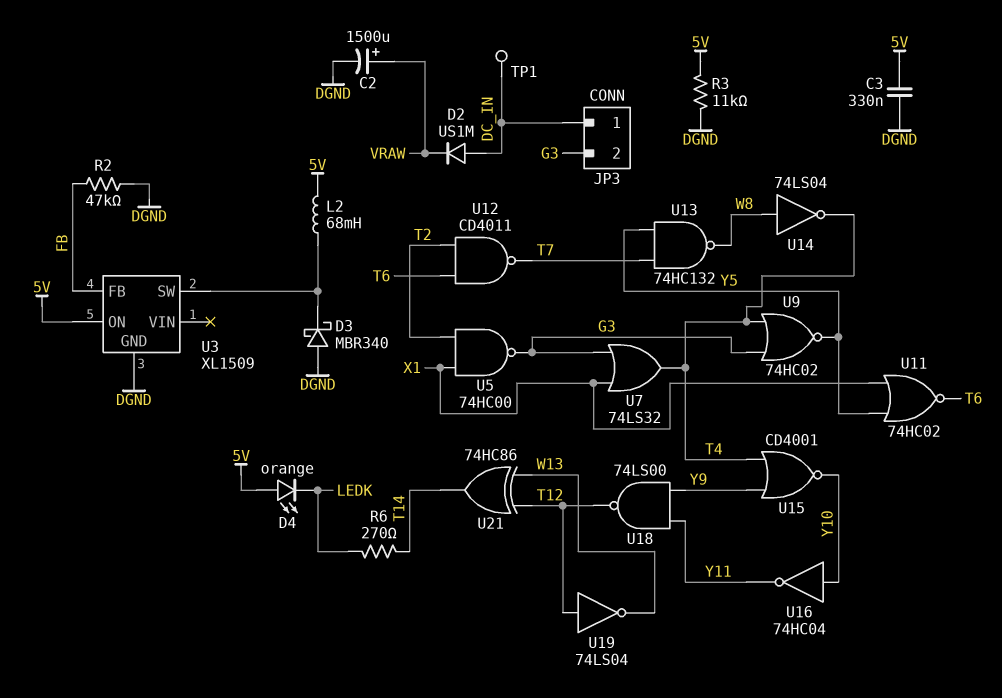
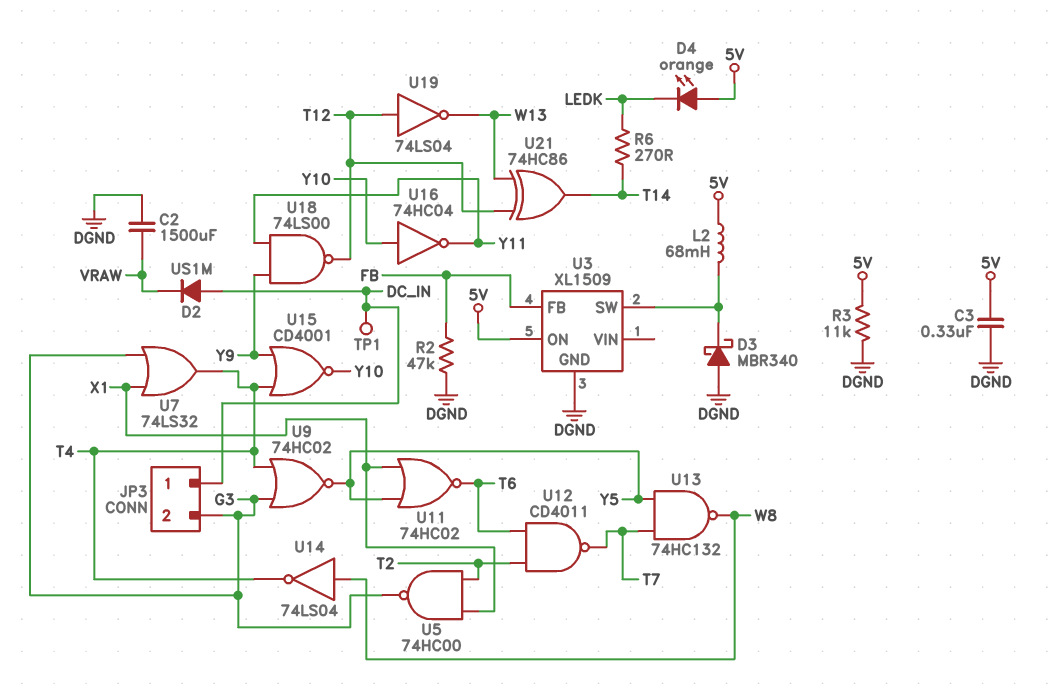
C2: 1500uF (plus VRAW, minus DGND) -> 1500uF (DGND, VRAW)

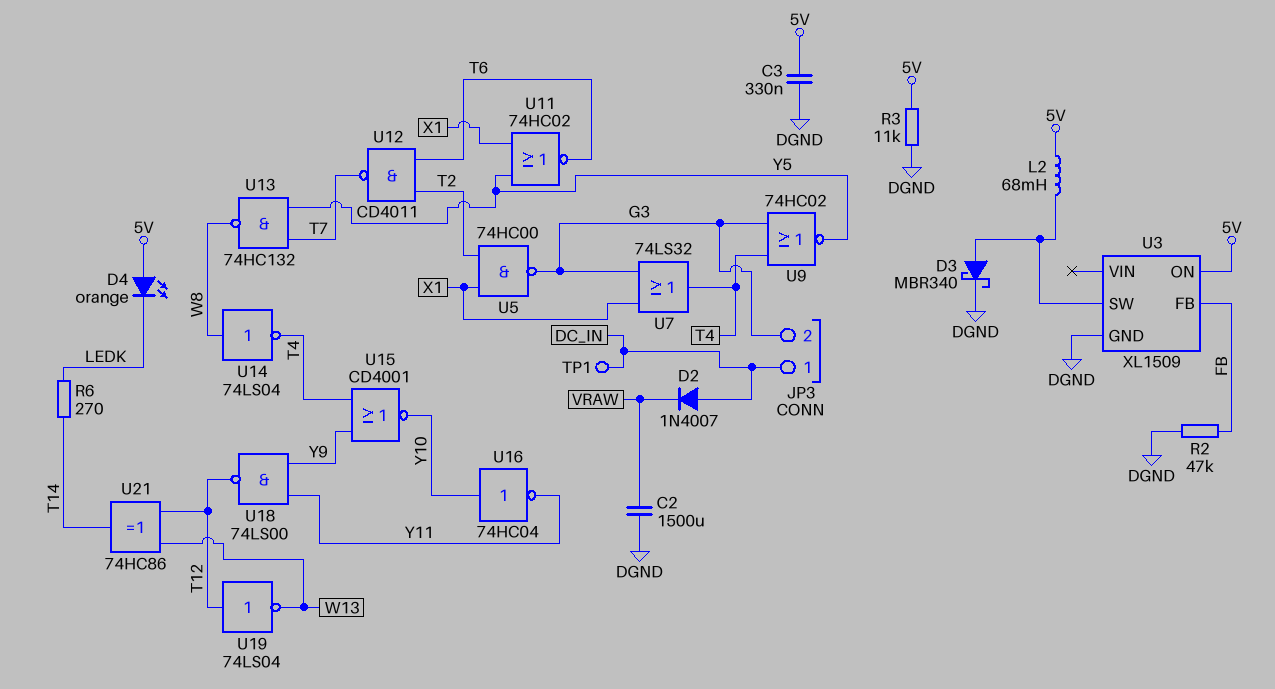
D2: diode US1M (A DC_IN, K VRAW) -> diode 1N4007 (A DC_IN, K VRAW)
D3: schottky MBR340 (A DGND, K U3/SW) -> schottky MBR340 (A U3/SW, K DGND)

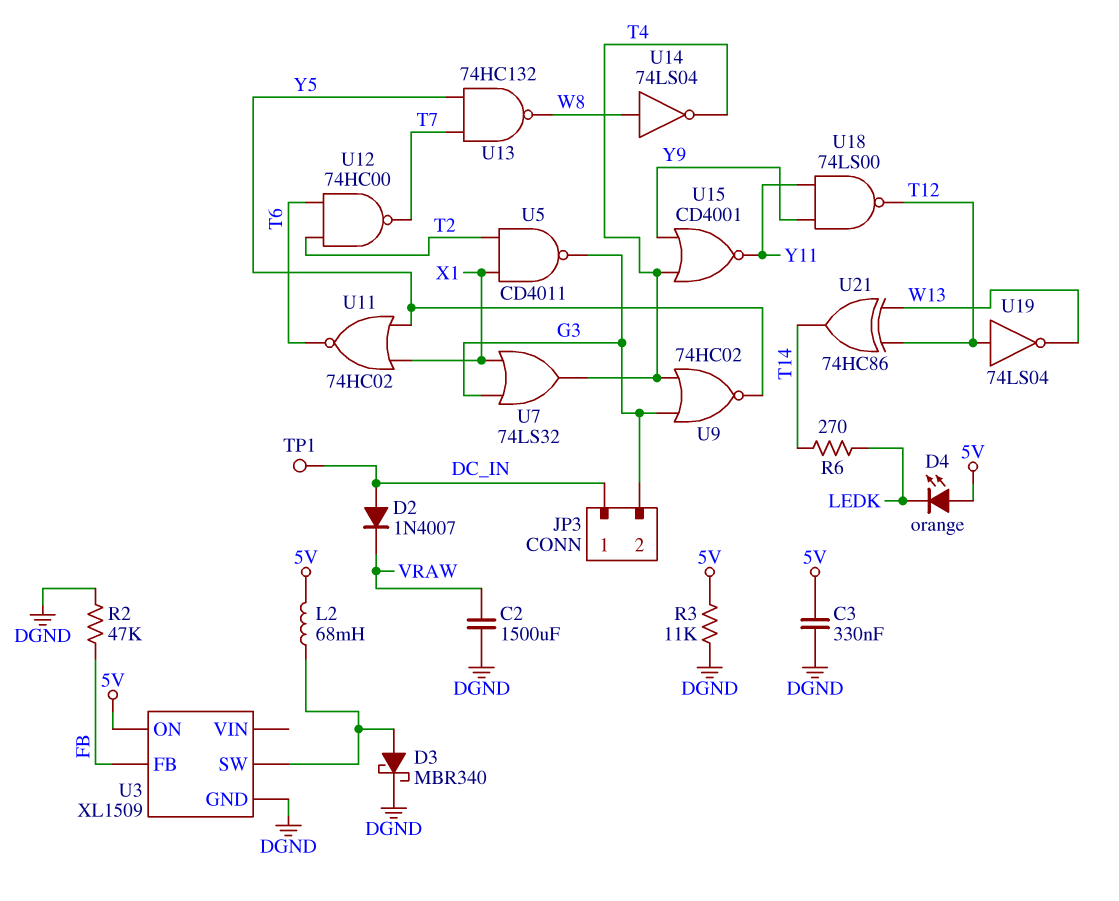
U5: NAND 74HC00 (in T2, in X1, out G3) -> NAND CD4011 (in T2, in X1, out G3)
U12: NAND CD4011 (in T2, in T6, out T7) -> NAND 74HC00 (in T2, in T6, out T7)
U15: NOR CD4001 (in T4, in Y9, out Y10) -> NOR CD4001 (in T4, in Y9, out Y11)
U16: NOT 74HC04 (in Y10, out Y11) -> none

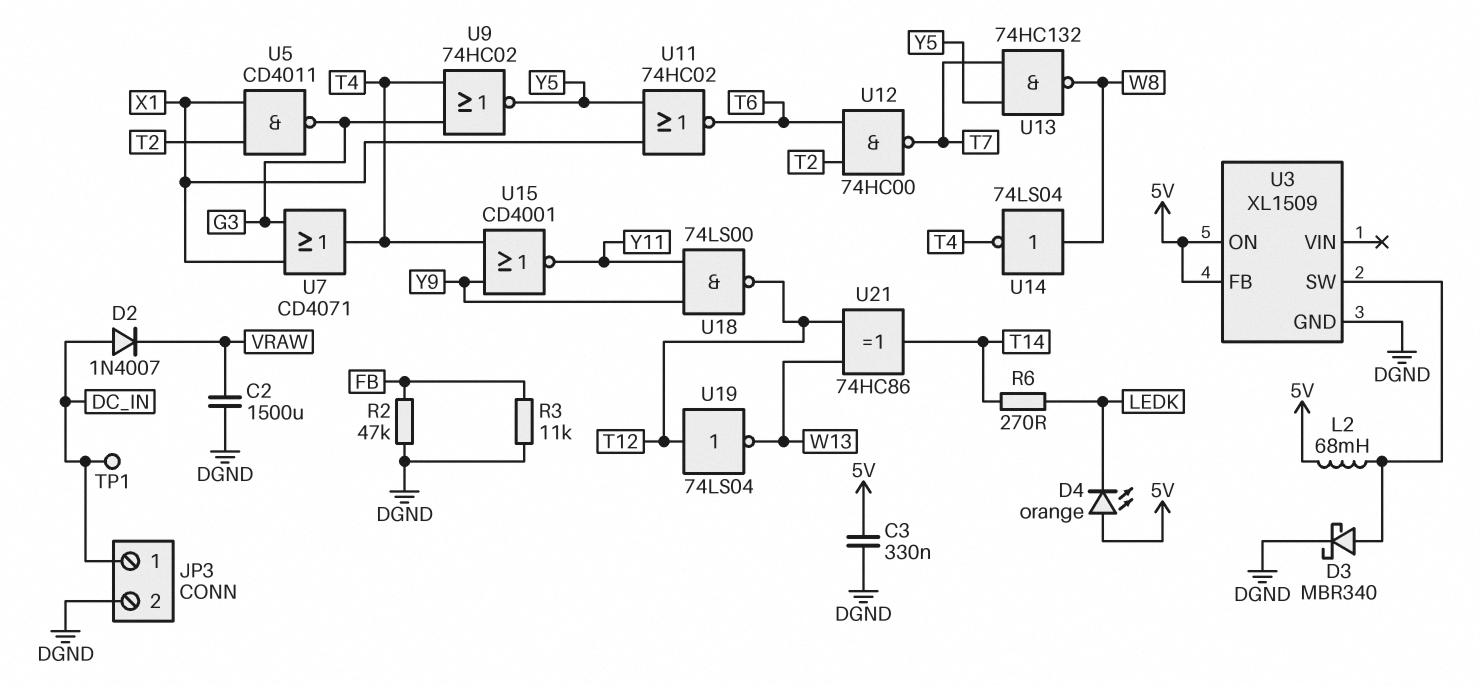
JP3 pin 2: G3 -> DGND
R3: 11k (5V, DGND) -> 11k (DGND, FB)
U3 pin FB: FB -> 5V
U7: OR 74LS32 (in G3, in X1, out T4) -> OR CD4071 (in G3, in X1, out T4)

